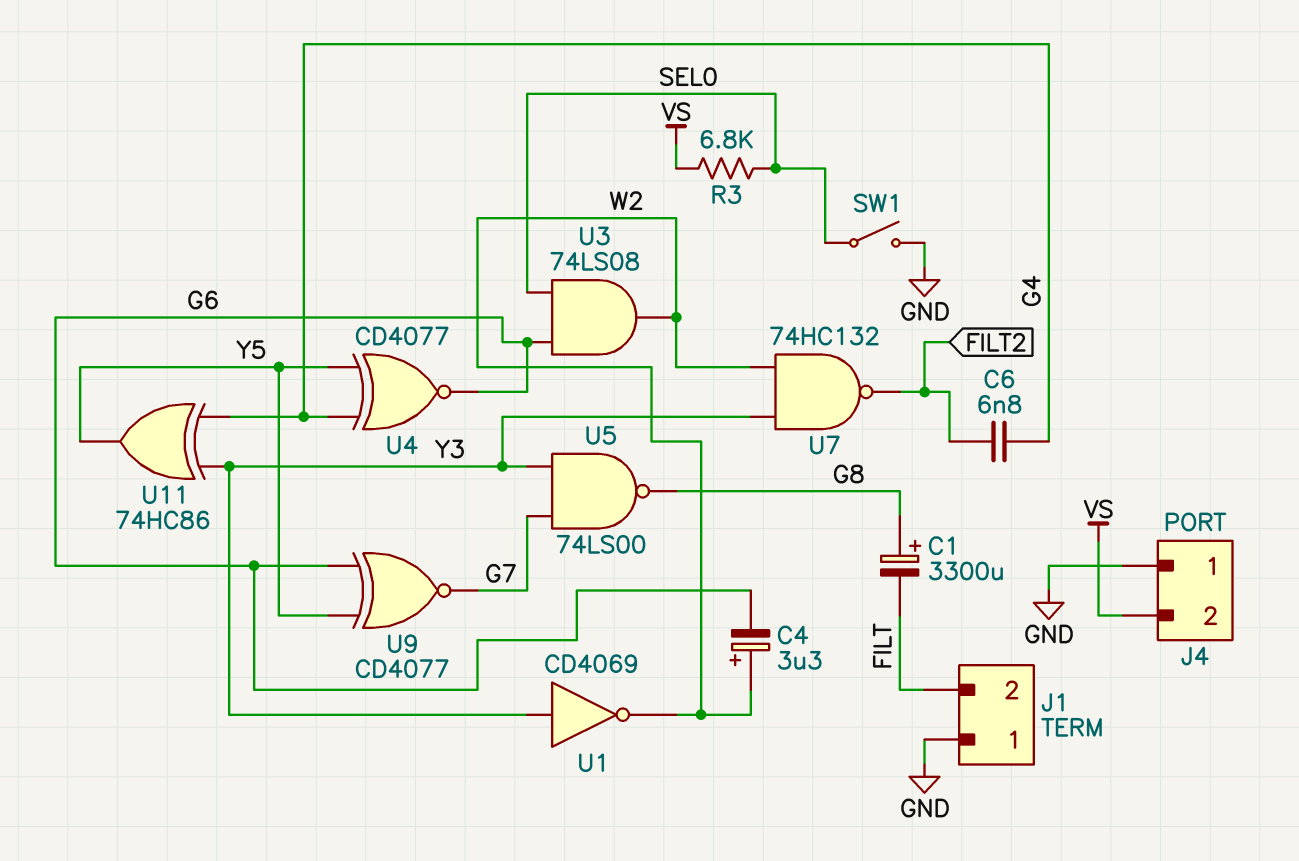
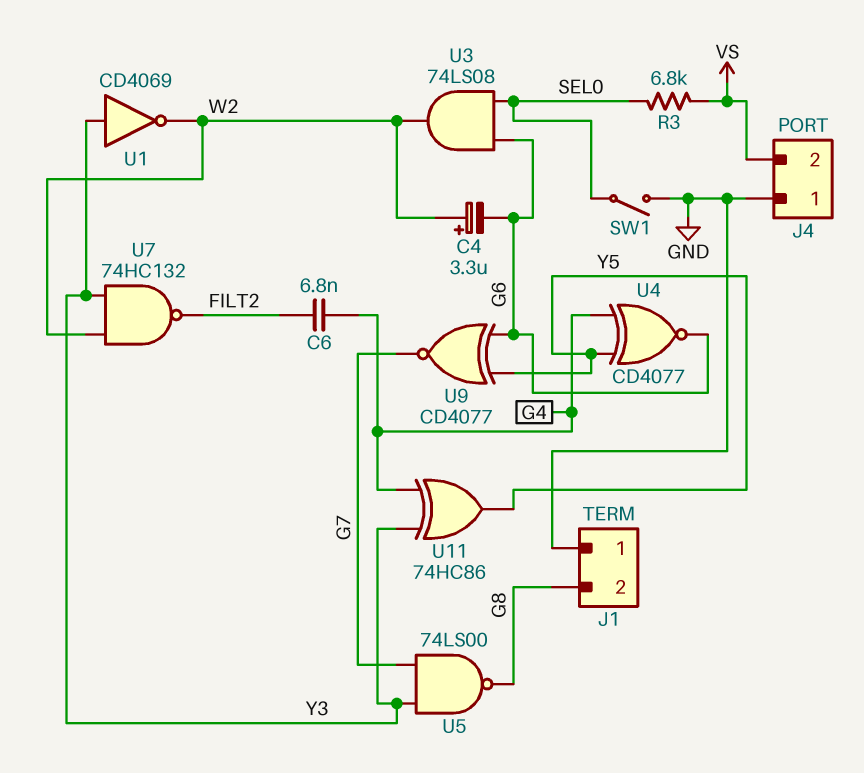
C1: 3300uF (plus G8, minus FILT) -> none
J1 pin 2: FILT -> G8

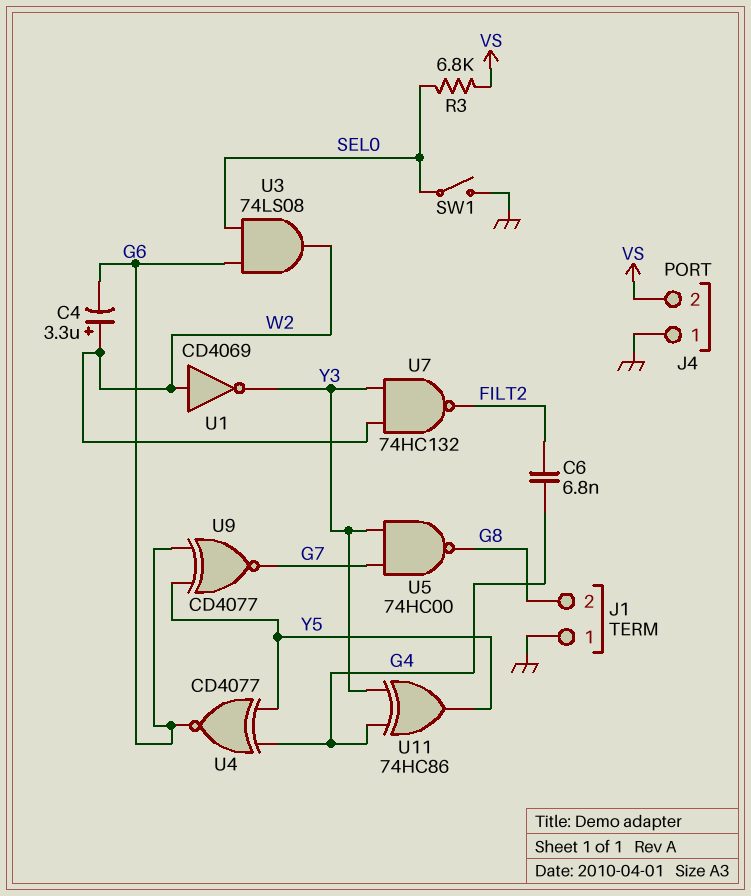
U1: NOT CD4069 (in Y3, out W2) -> NOT CD4069 (in W2, out Y3)
U5: NAND 74LS00 (in G7, in Y3, out G8) -> NAND 74HC00 (in G7, in Y3, out G8)

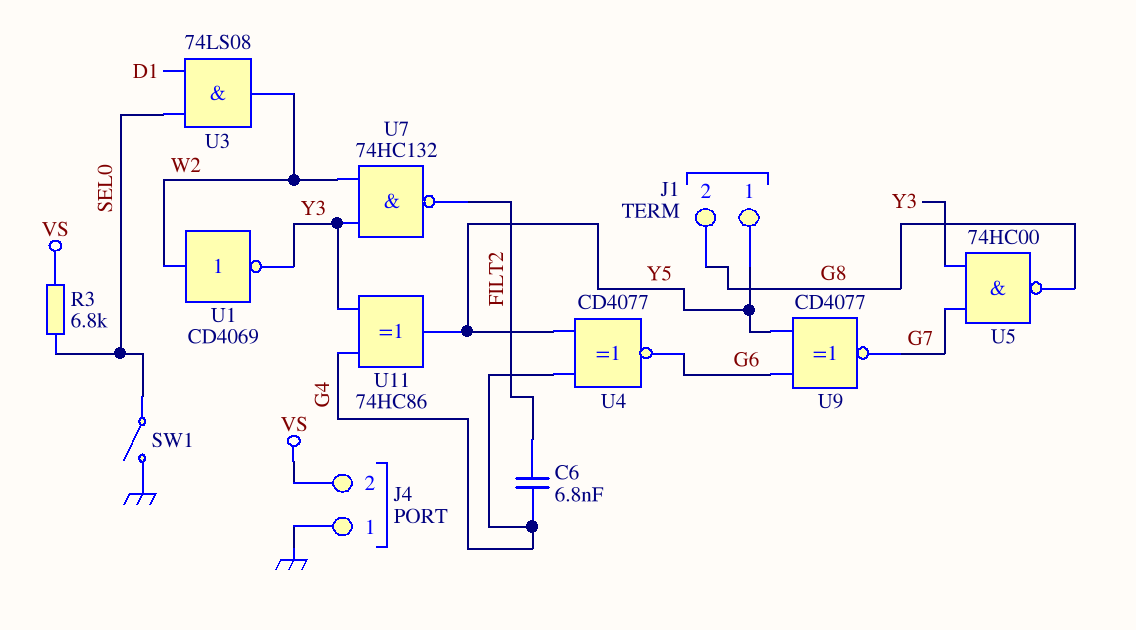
C4: 3.3uF (plus W2, minus G6) -> none
J1 pin 1: GND -> Y5
U3: AND 74LS08 (in G6, in SEL0, out W2) -> AND 74LS08 (in D1, in SEL0, out W2)

